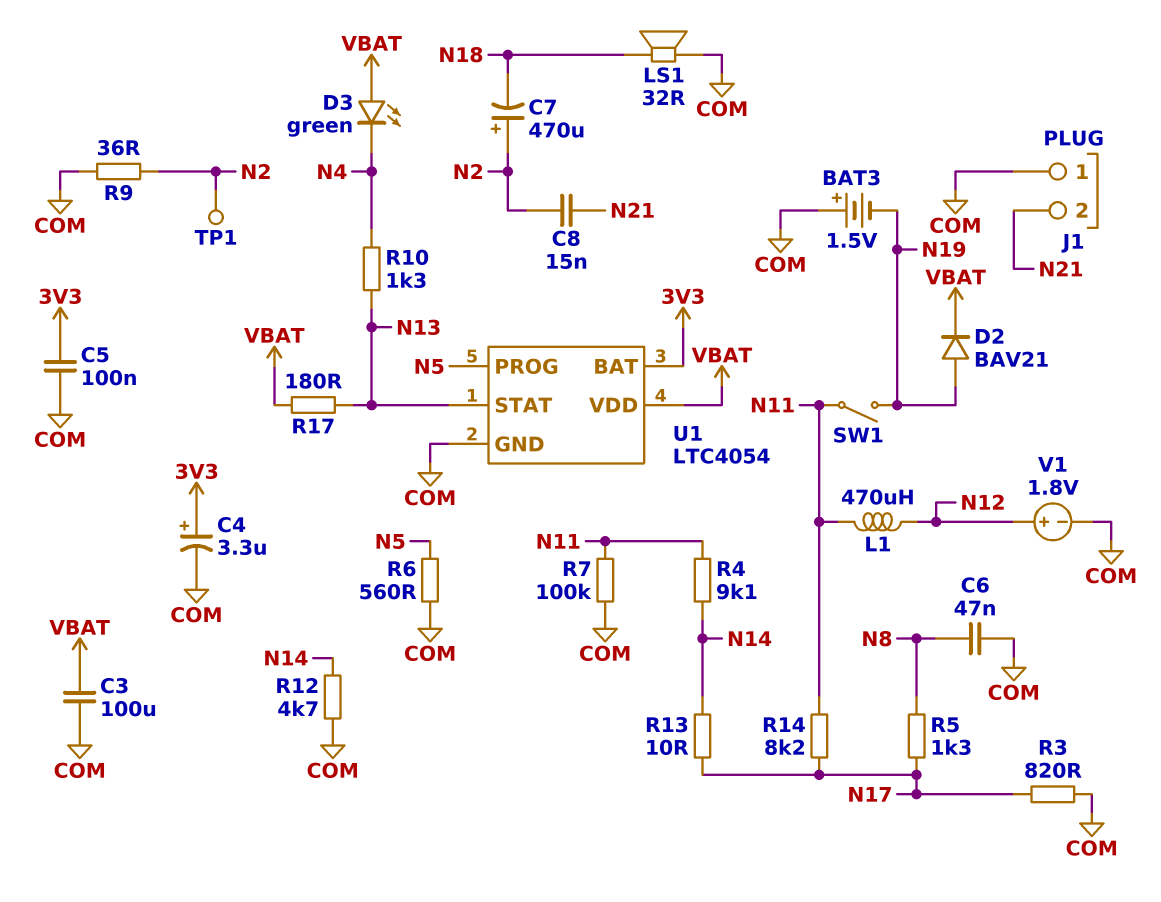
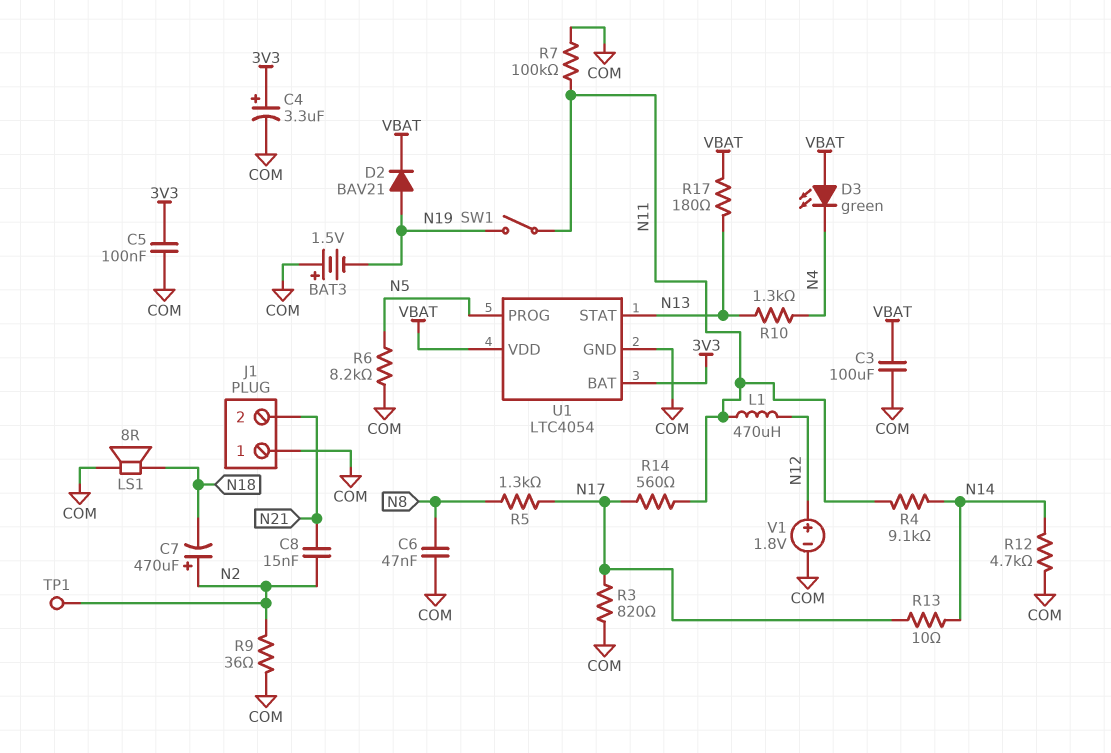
LS1: speaker 32R (COM, N18) -> speaker 8R (COM, N18)
R6: 560 (COM, N5) -> 8.2k (COM, N5)
R14: 8.2k (N11, N17) -> 560 (N11, N17)

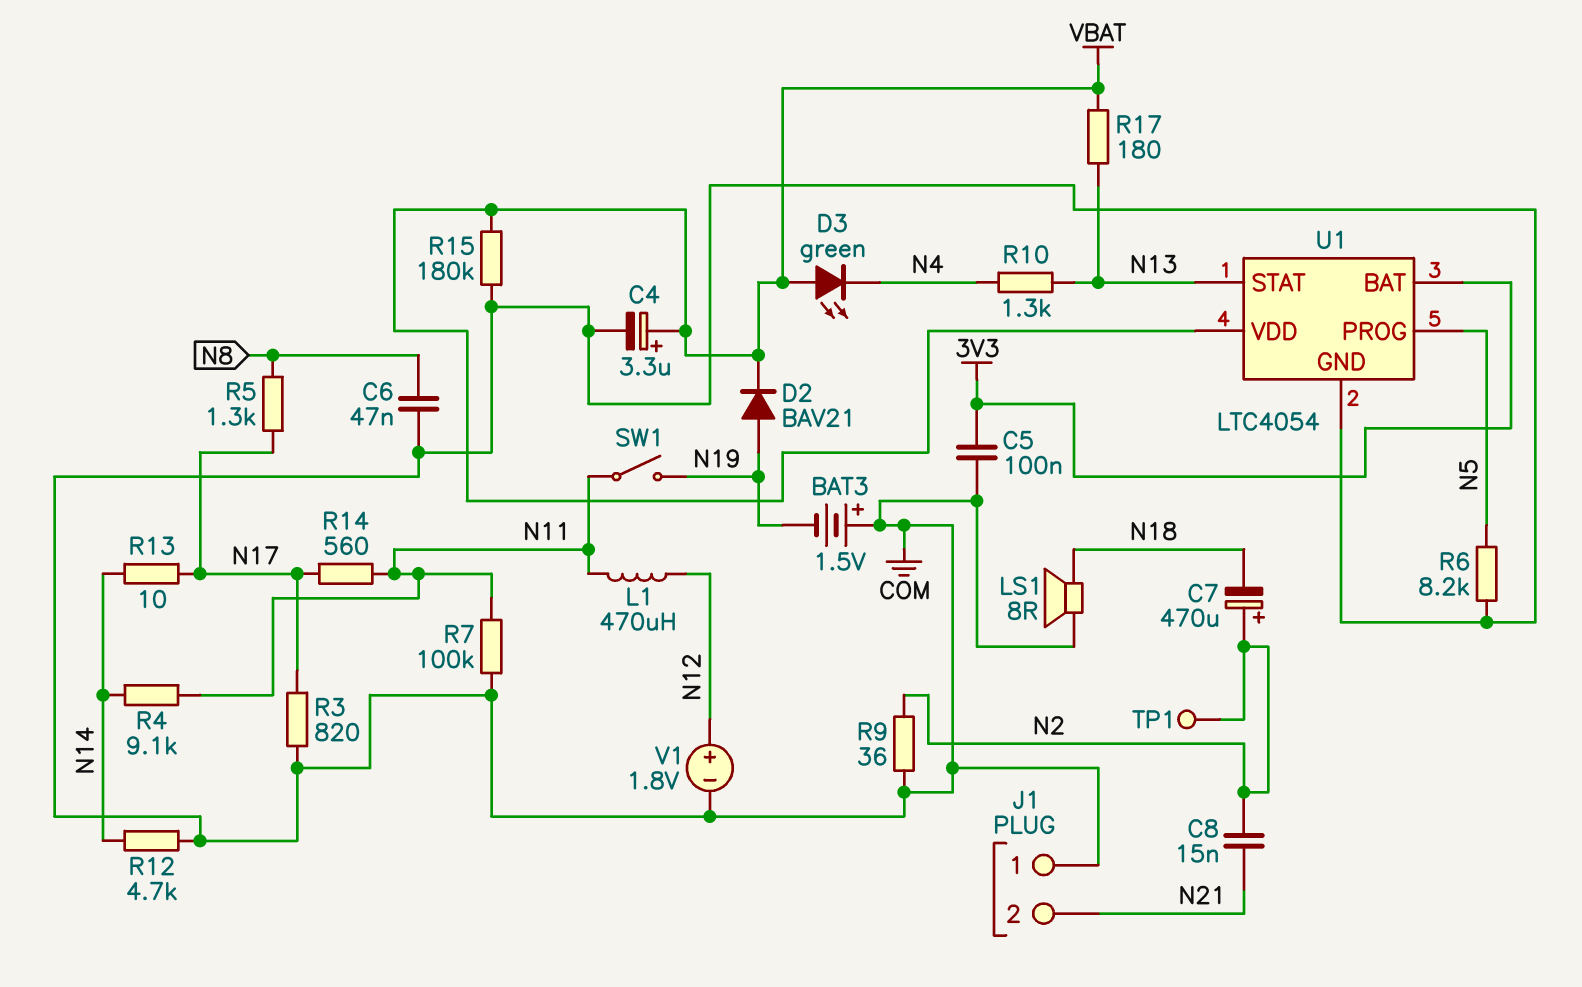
C3: 100uF (COM, VBAT) -> none
C4: 3.3uF (plus 3V3, minus COM) -> 3.3uF (plus VBAT, minus COM)
R15: none -> 180k (COM, VBAT)

